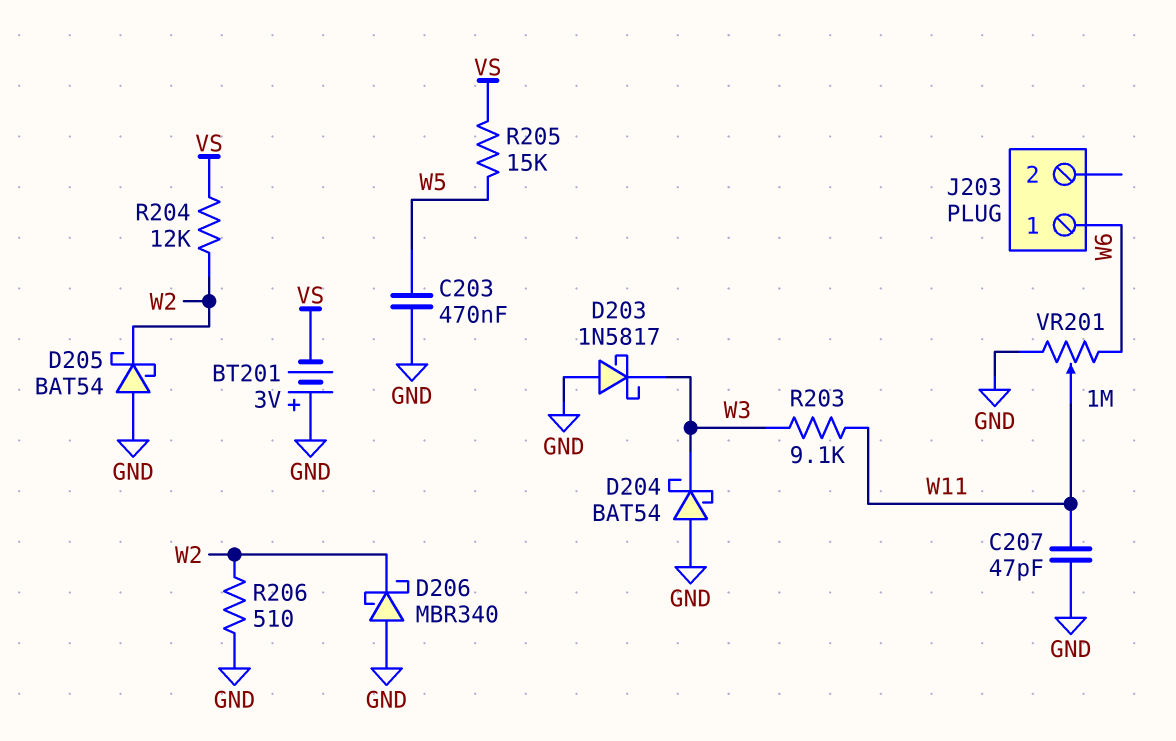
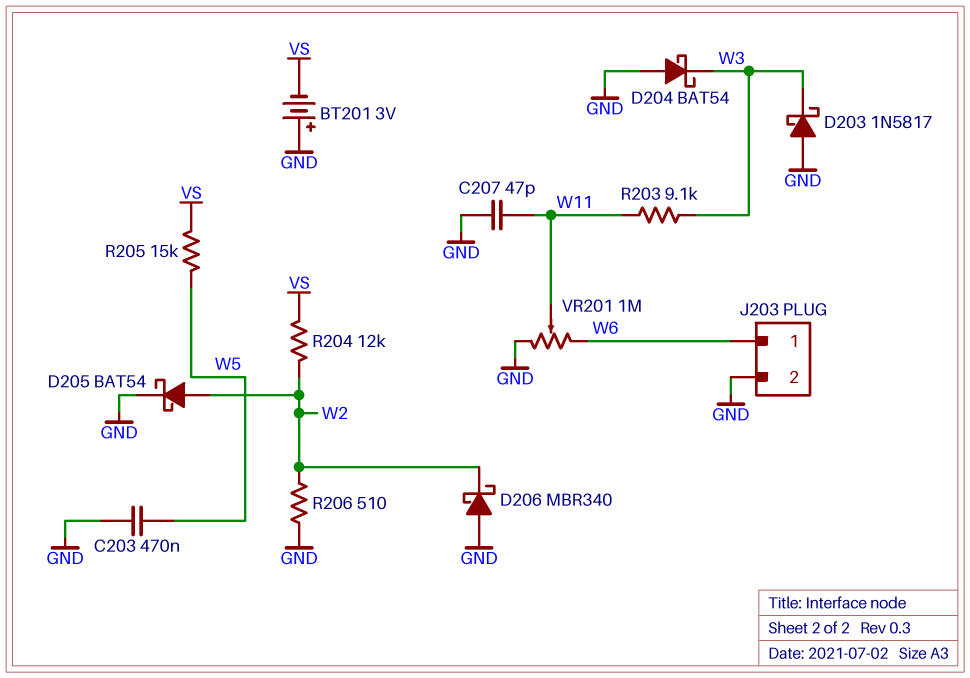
D205: schottky BAT54 (A GND, K W2) -> schottky BAT54 (A W2, K GND)
J203 pin 2: none -> GND

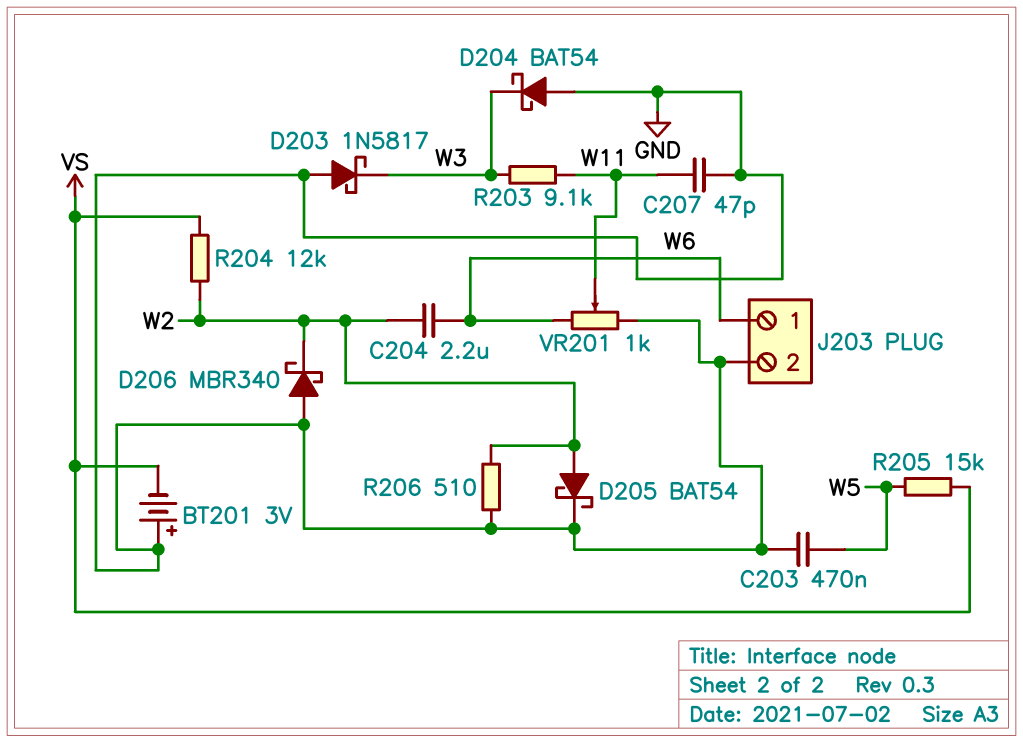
C204: none -> 2.2uF (W2, W6)
VR201: 1M (GND, W6, wiper W11) -> 1k (GND, W6, wiper W11)

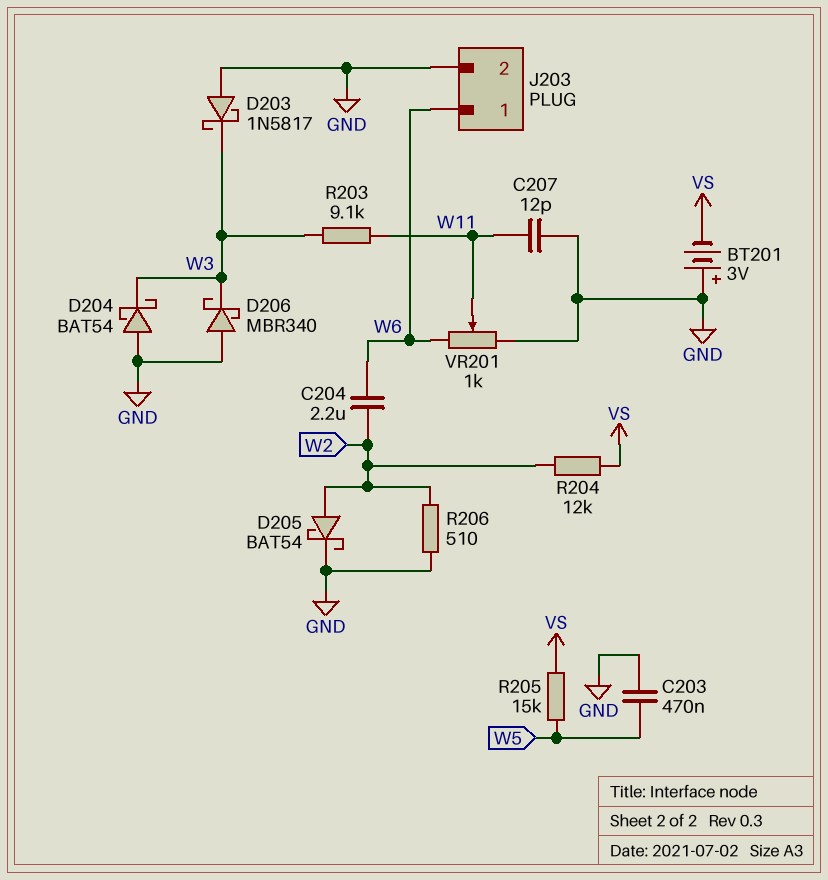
C207: 47pF (GND, W11) -> 12pF (GND, W11)
D206: schottky MBR340 (A GND, K W2) -> schottky MBR340 (A GND, K W3)

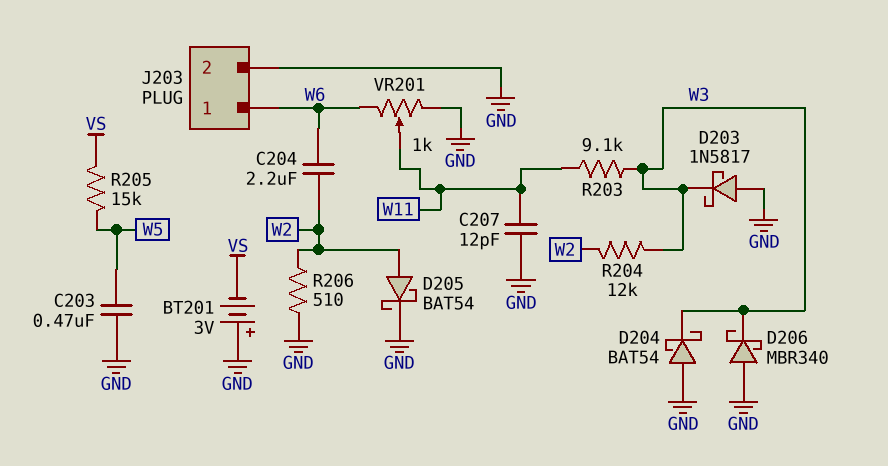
R204: 12k (VS, W2) -> 12k (W2, W3)

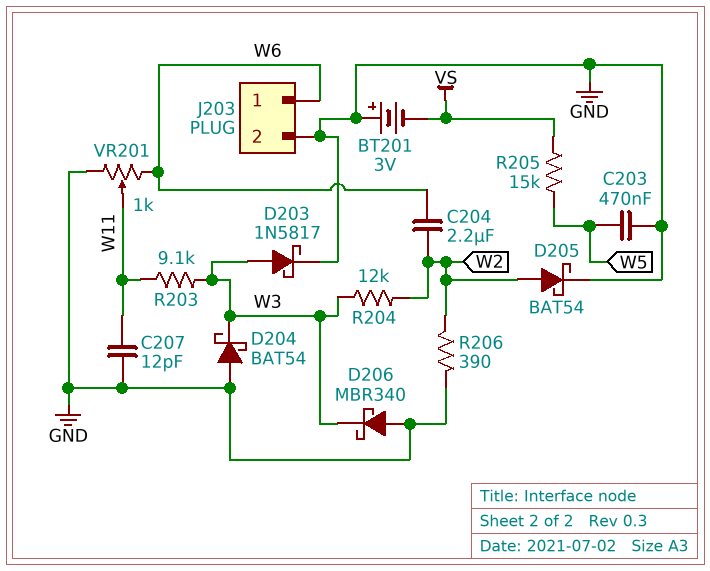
D203: schottky 1N5817 (A GND, K W3) -> schottky 1N5817 (A W3, K GND)
R206: 510 (GND, W2) -> 390 (GND, W2)

